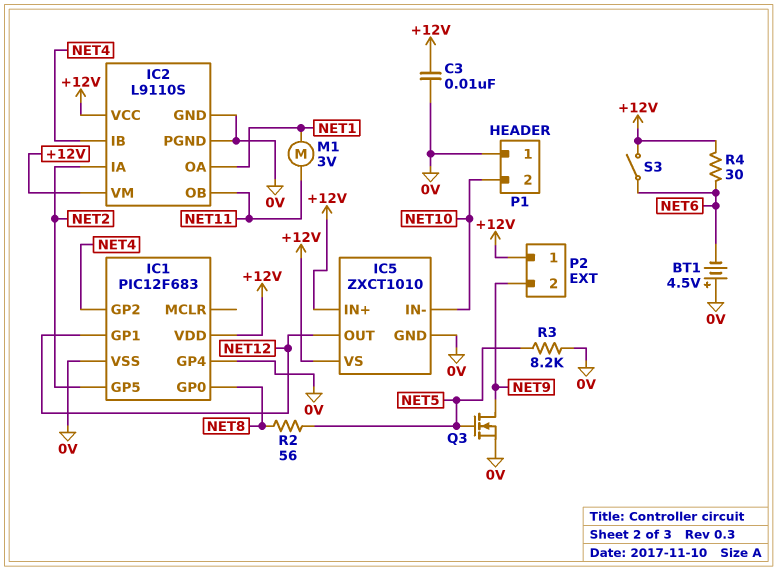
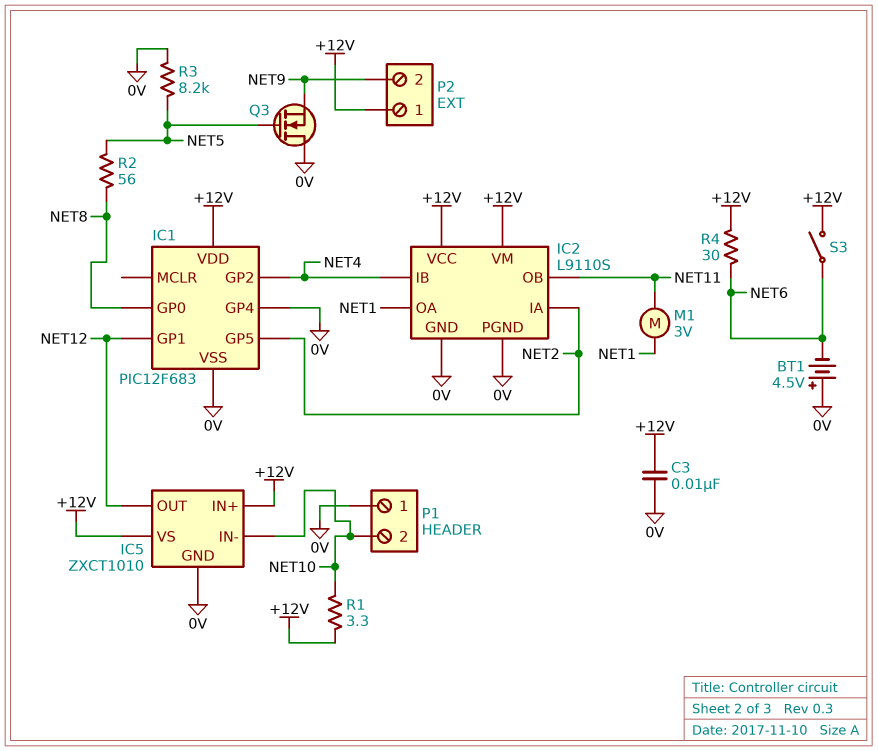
Q3: NMOS (G NET5, D NET9, S 0V) -> NMOS (G NET5, D 0V, S NET9)
R1: none -> 3.3 (+12V, NET10)

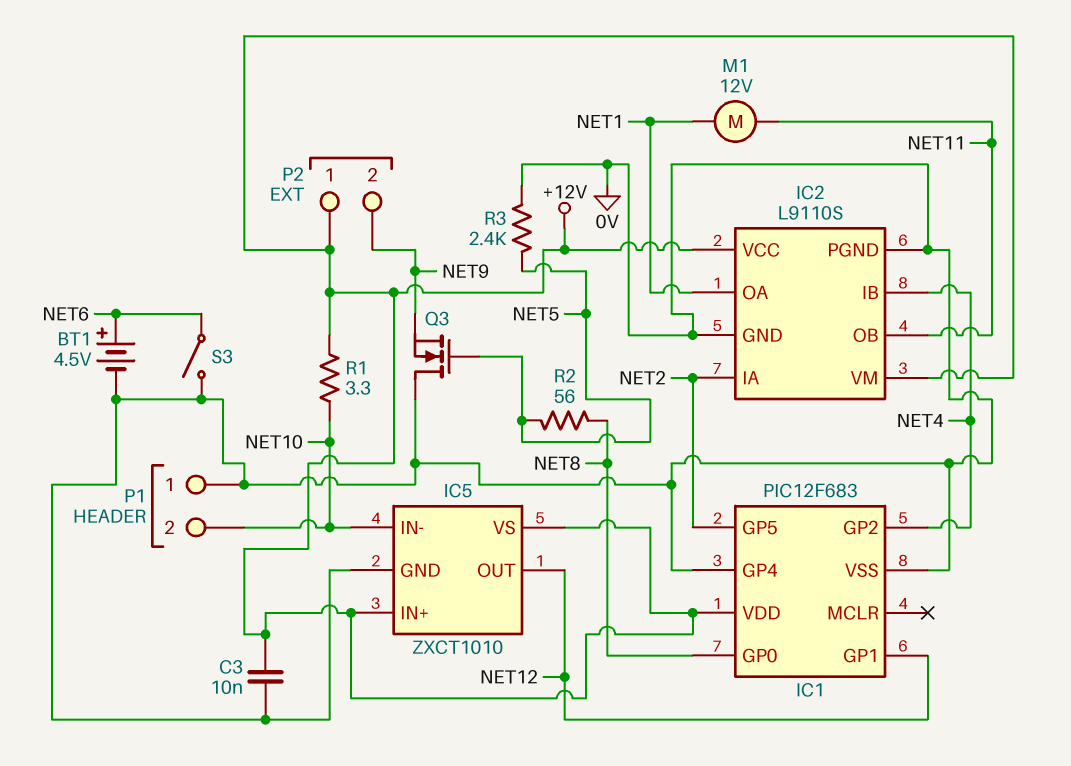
BT1: 4.5V (plus 0V, minus NET6) -> 4.5V (plus NET6, minus 0V)
M1: motor 3V (NET1, NET11) -> motor 12V (NET1, NET11)
R3: 8.2k (0V, NET5) -> 2.4k (0V, NET5)
R4: 30 (+12V, NET6) -> none
S3: switch (+12V, NET6) -> switch (0V, NET6)

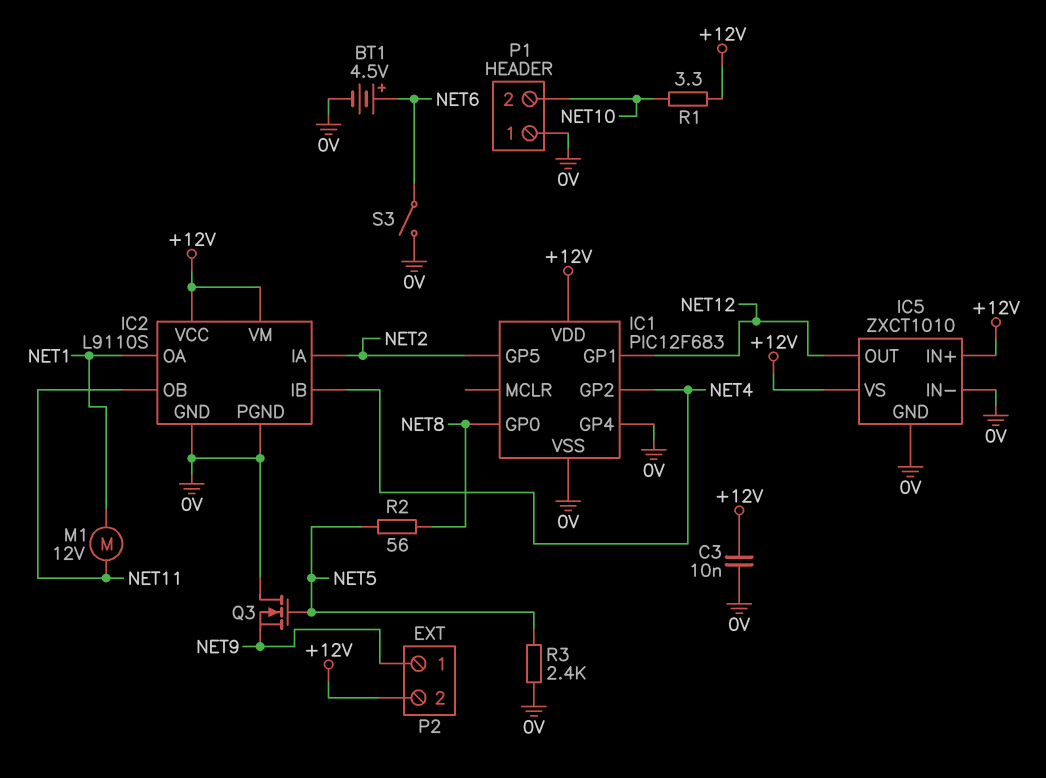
IC5 pin IN-: NET10 -> 0V
P2 pin 1: +12V -> NET9
P2 pin 2: NET9 -> +12V

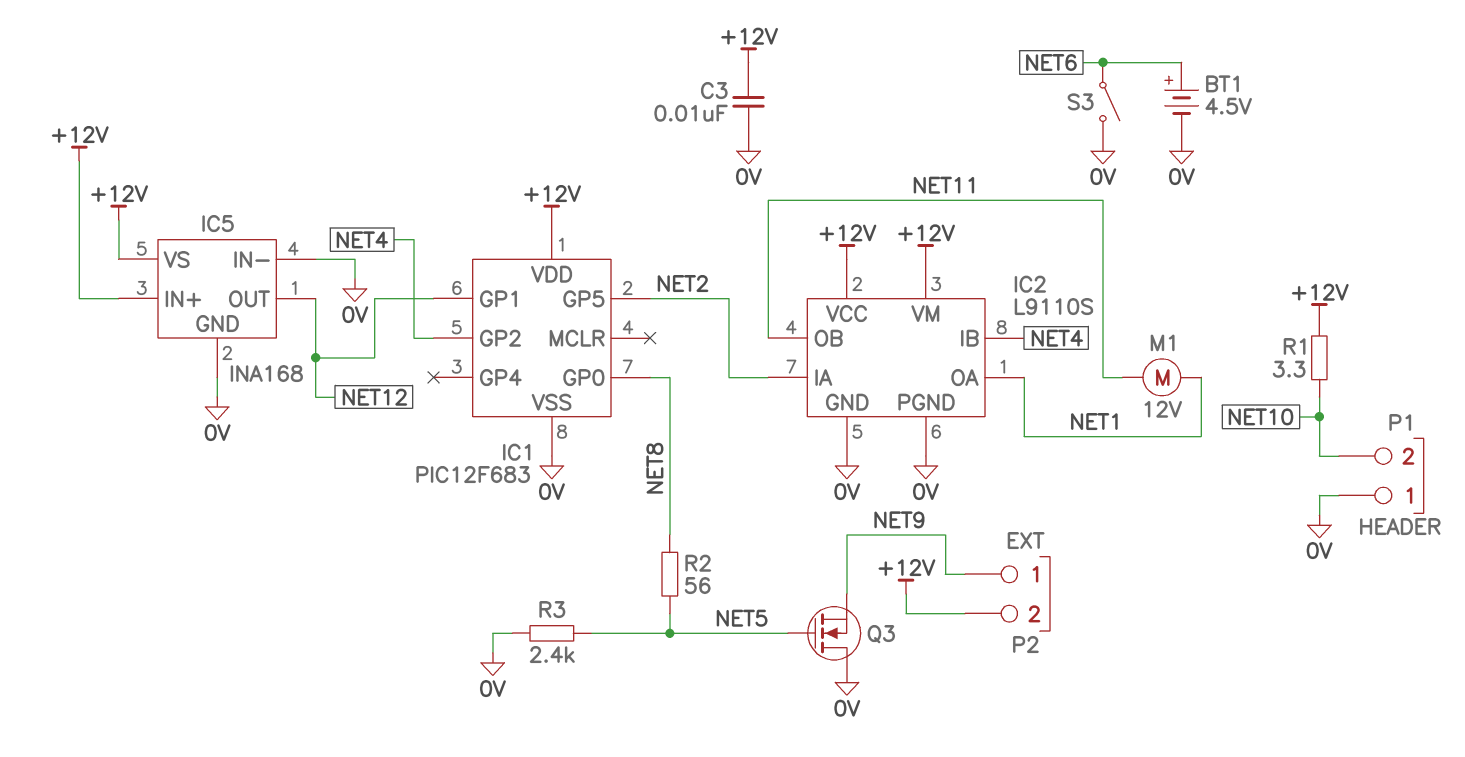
IC1 pin GP4: 0V -> none
IC5: ZXCT1010 -> INA168

